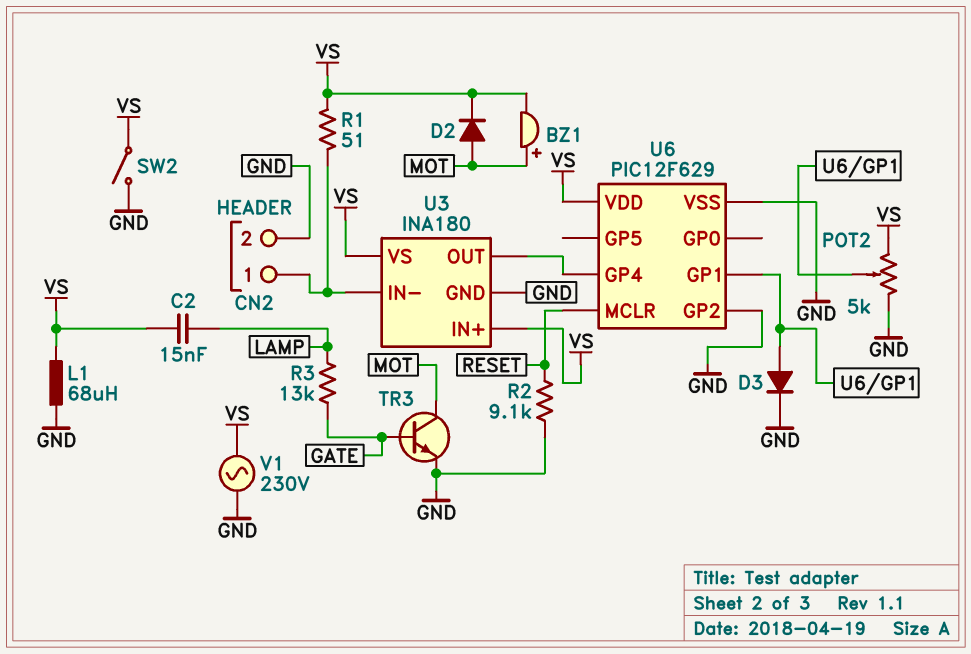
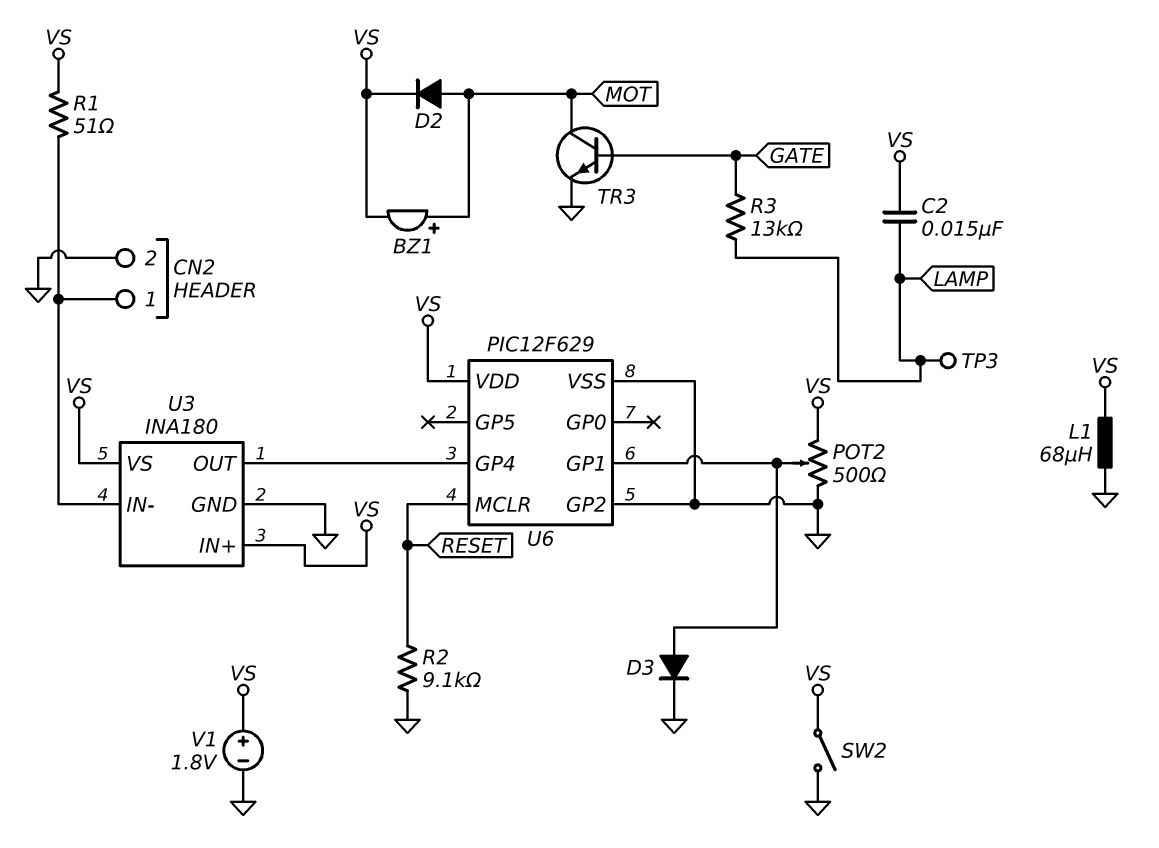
POT2: 5k (GND, VS, wiper U6/GP1) -> 500 (GND, VS, wiper U6/GP1)
TP3: none -> test point (LAMP)
V1: AC 230V (GND, VS) -> 1.8V (plus VS, minus GND)

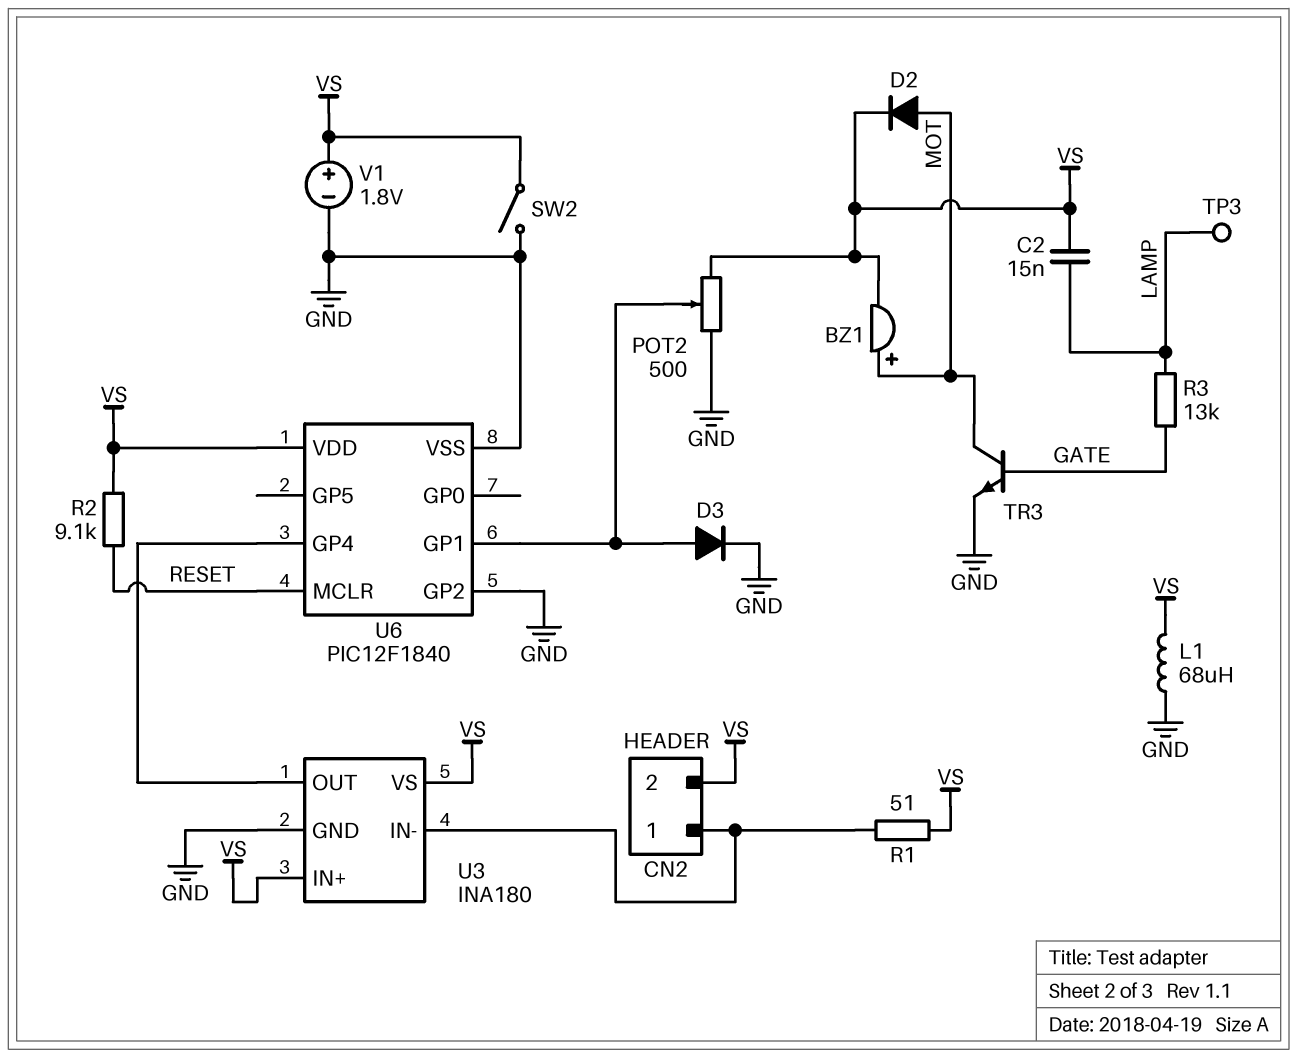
CN2 pin 2: GND -> VS
R2: 9.1k (GND, RESET) -> 9.1k (RESET, VS)
U6: PIC12F629 -> PIC12F1840

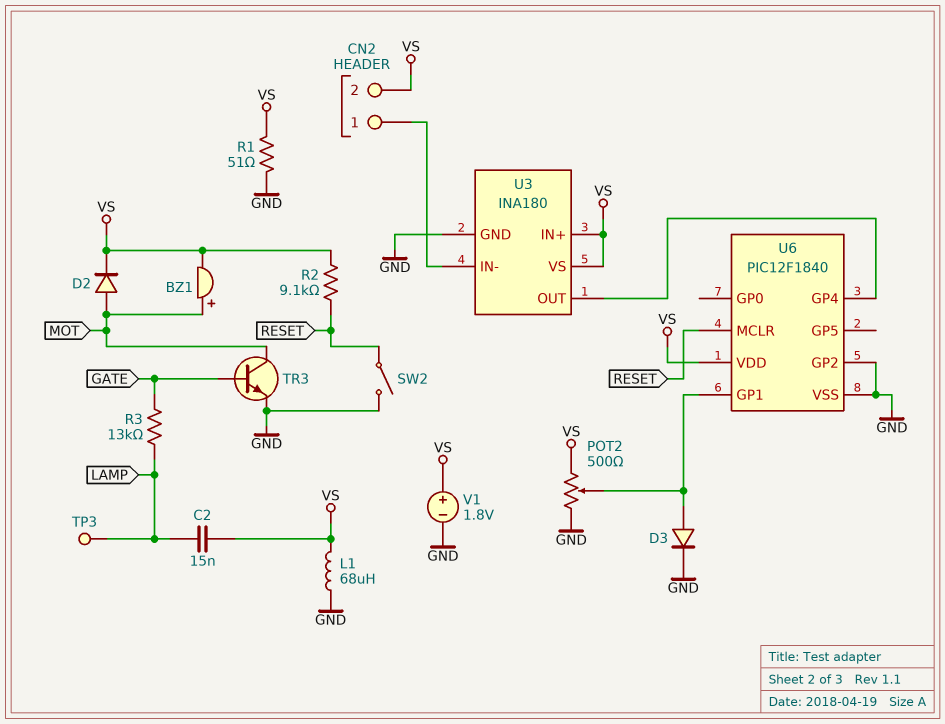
R1: 51 (CN2/1, VS) -> 51 (GND, VS)
SW2: switch (GND, VS) -> switch (GND, RESET)

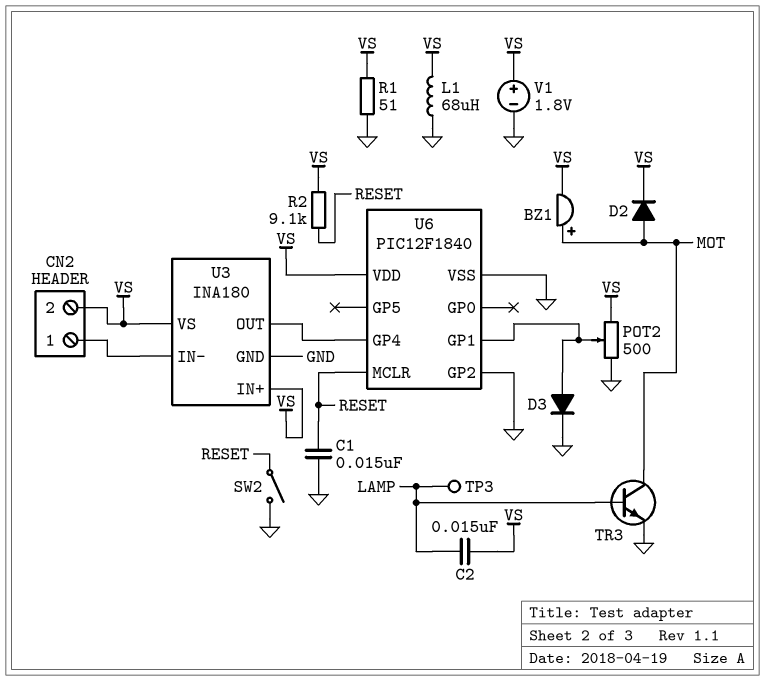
C1: none -> 15nF (GND, RESET)
R3: 13k (GATE, LAMP) -> none
TR3: NPN (B GATE, C MOT, E GND) -> NPN (B LAMP, C MOT, E GND)

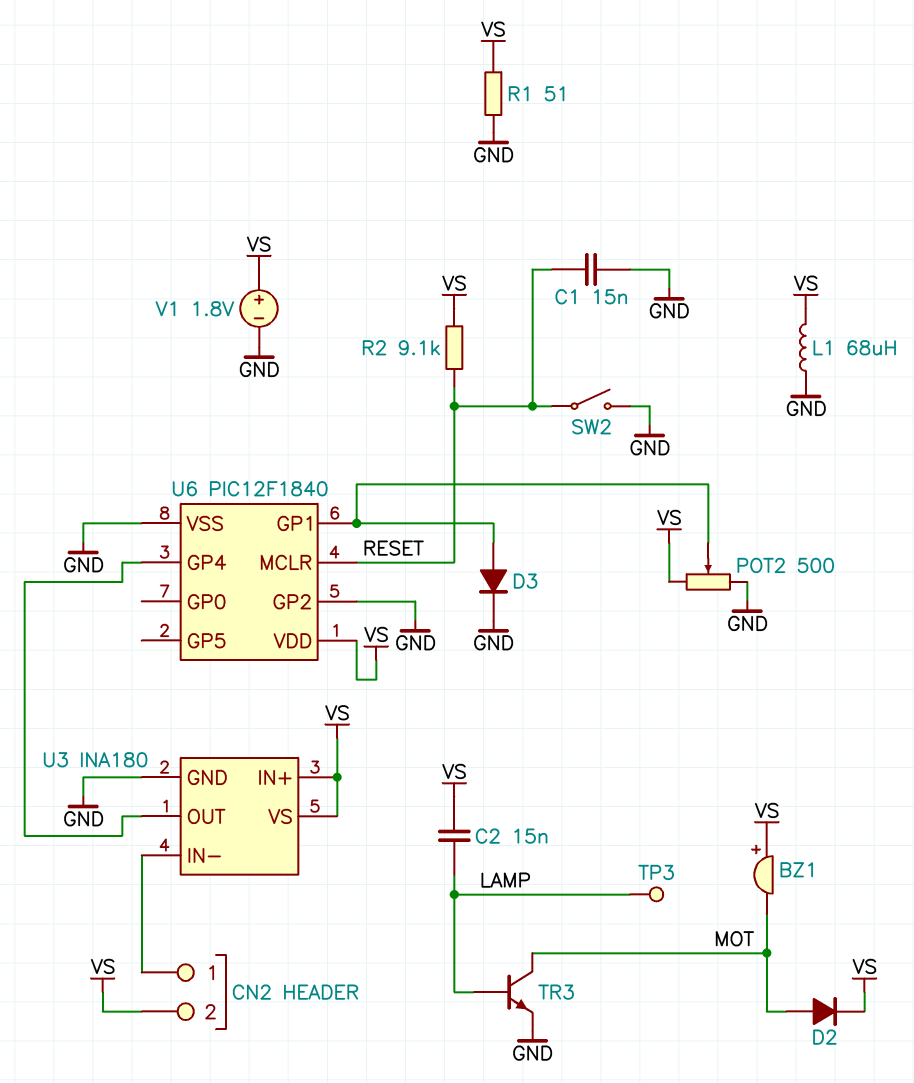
BZ1: buzzer (plus MOT, minus VS) -> buzzer (plus VS, minus MOT)

